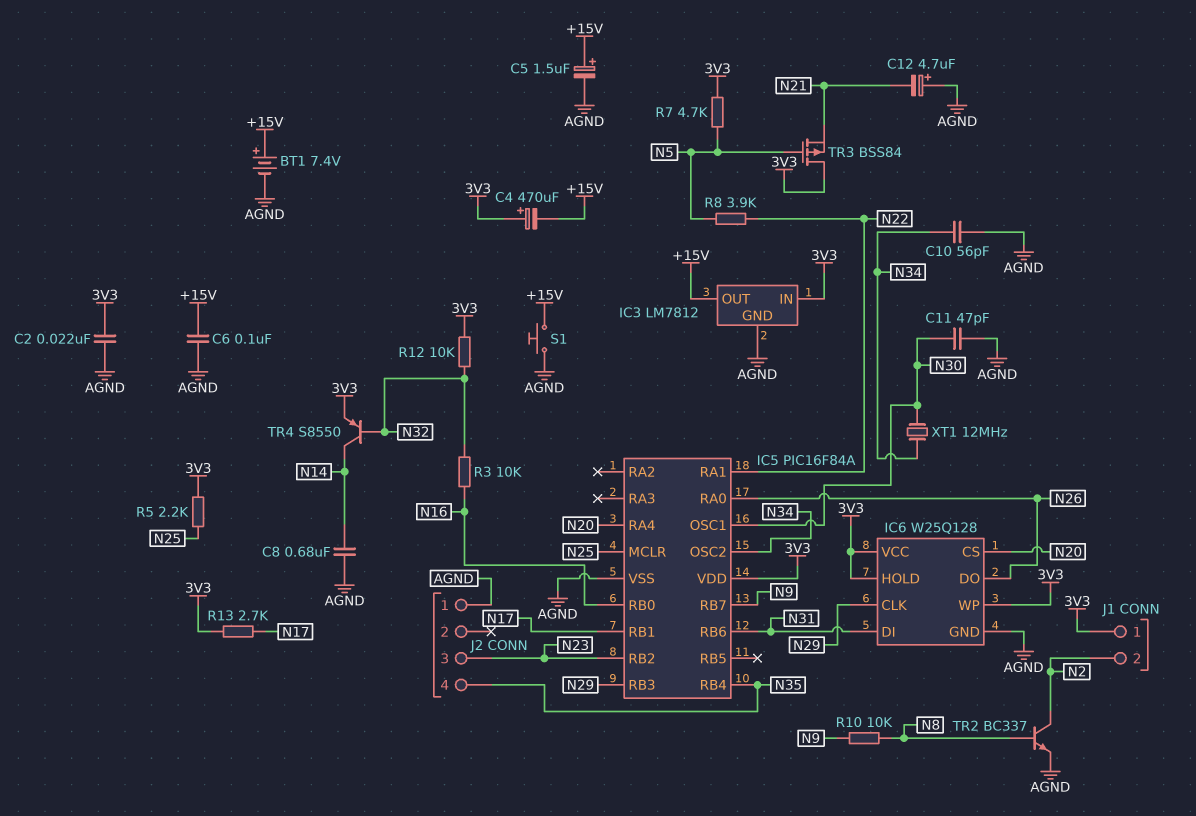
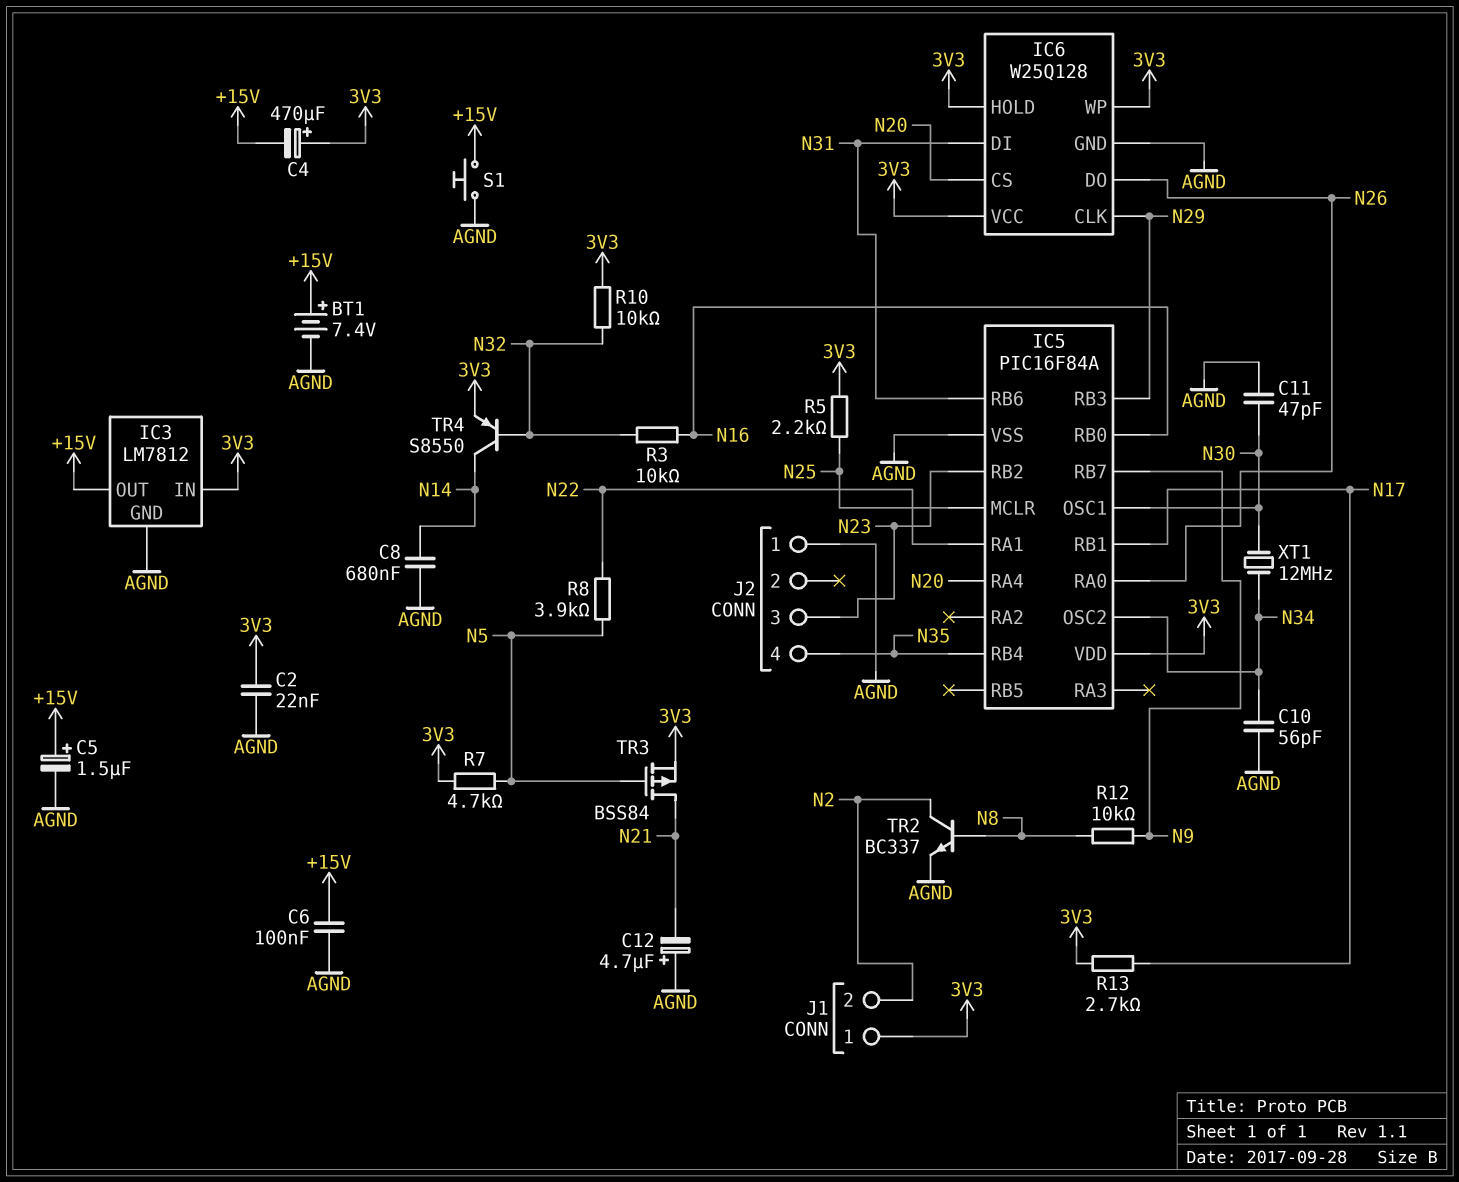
R10: 10k (N8, N9) -> 10k (3V3, N32)
R12: 10k (3V3, N32) -> 10k (N8, N9)
TR3: PMOS BSS84 (G N5, D 3V3, S N21) -> PMOS BSS84 (G N5, D N21, S 3V3)

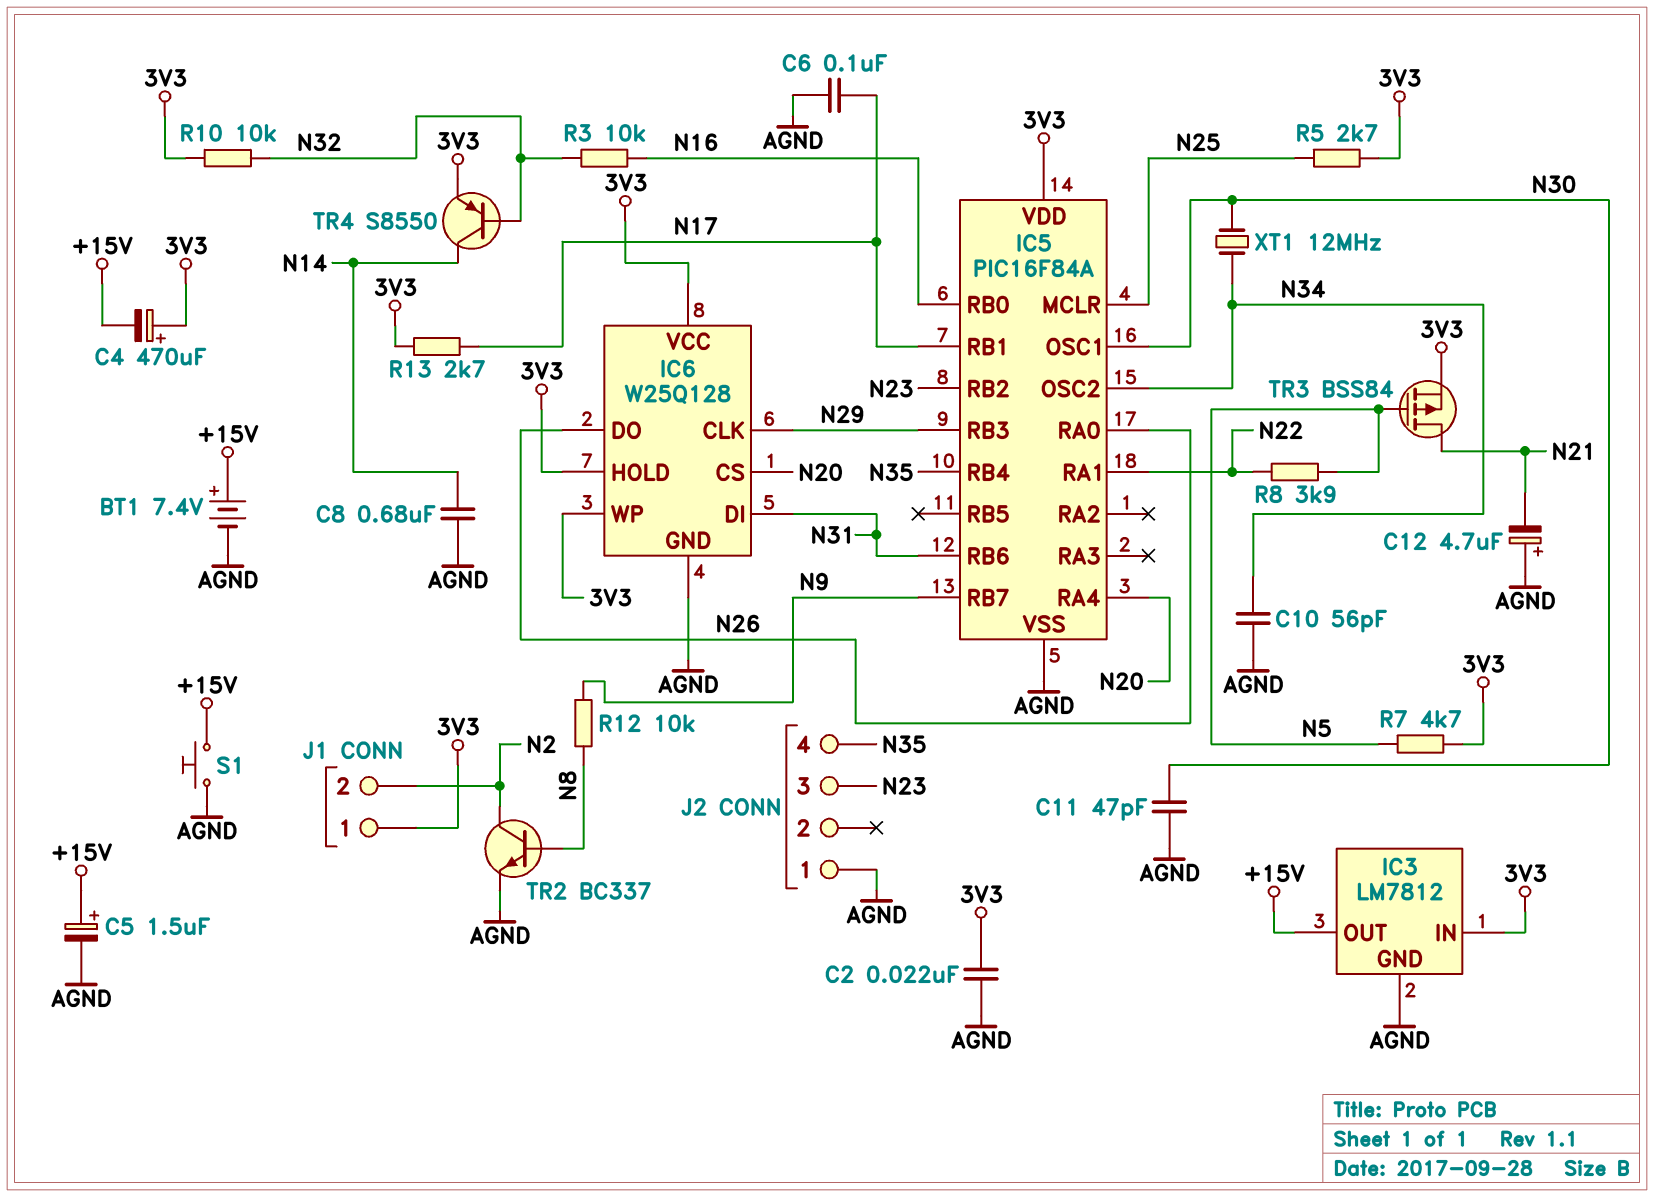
C6: 100nF (+15V, AGND) -> 100nF (AGND, N17)
R5: 2.2k (3V3, N25) -> 2.7k (3V3, N25)

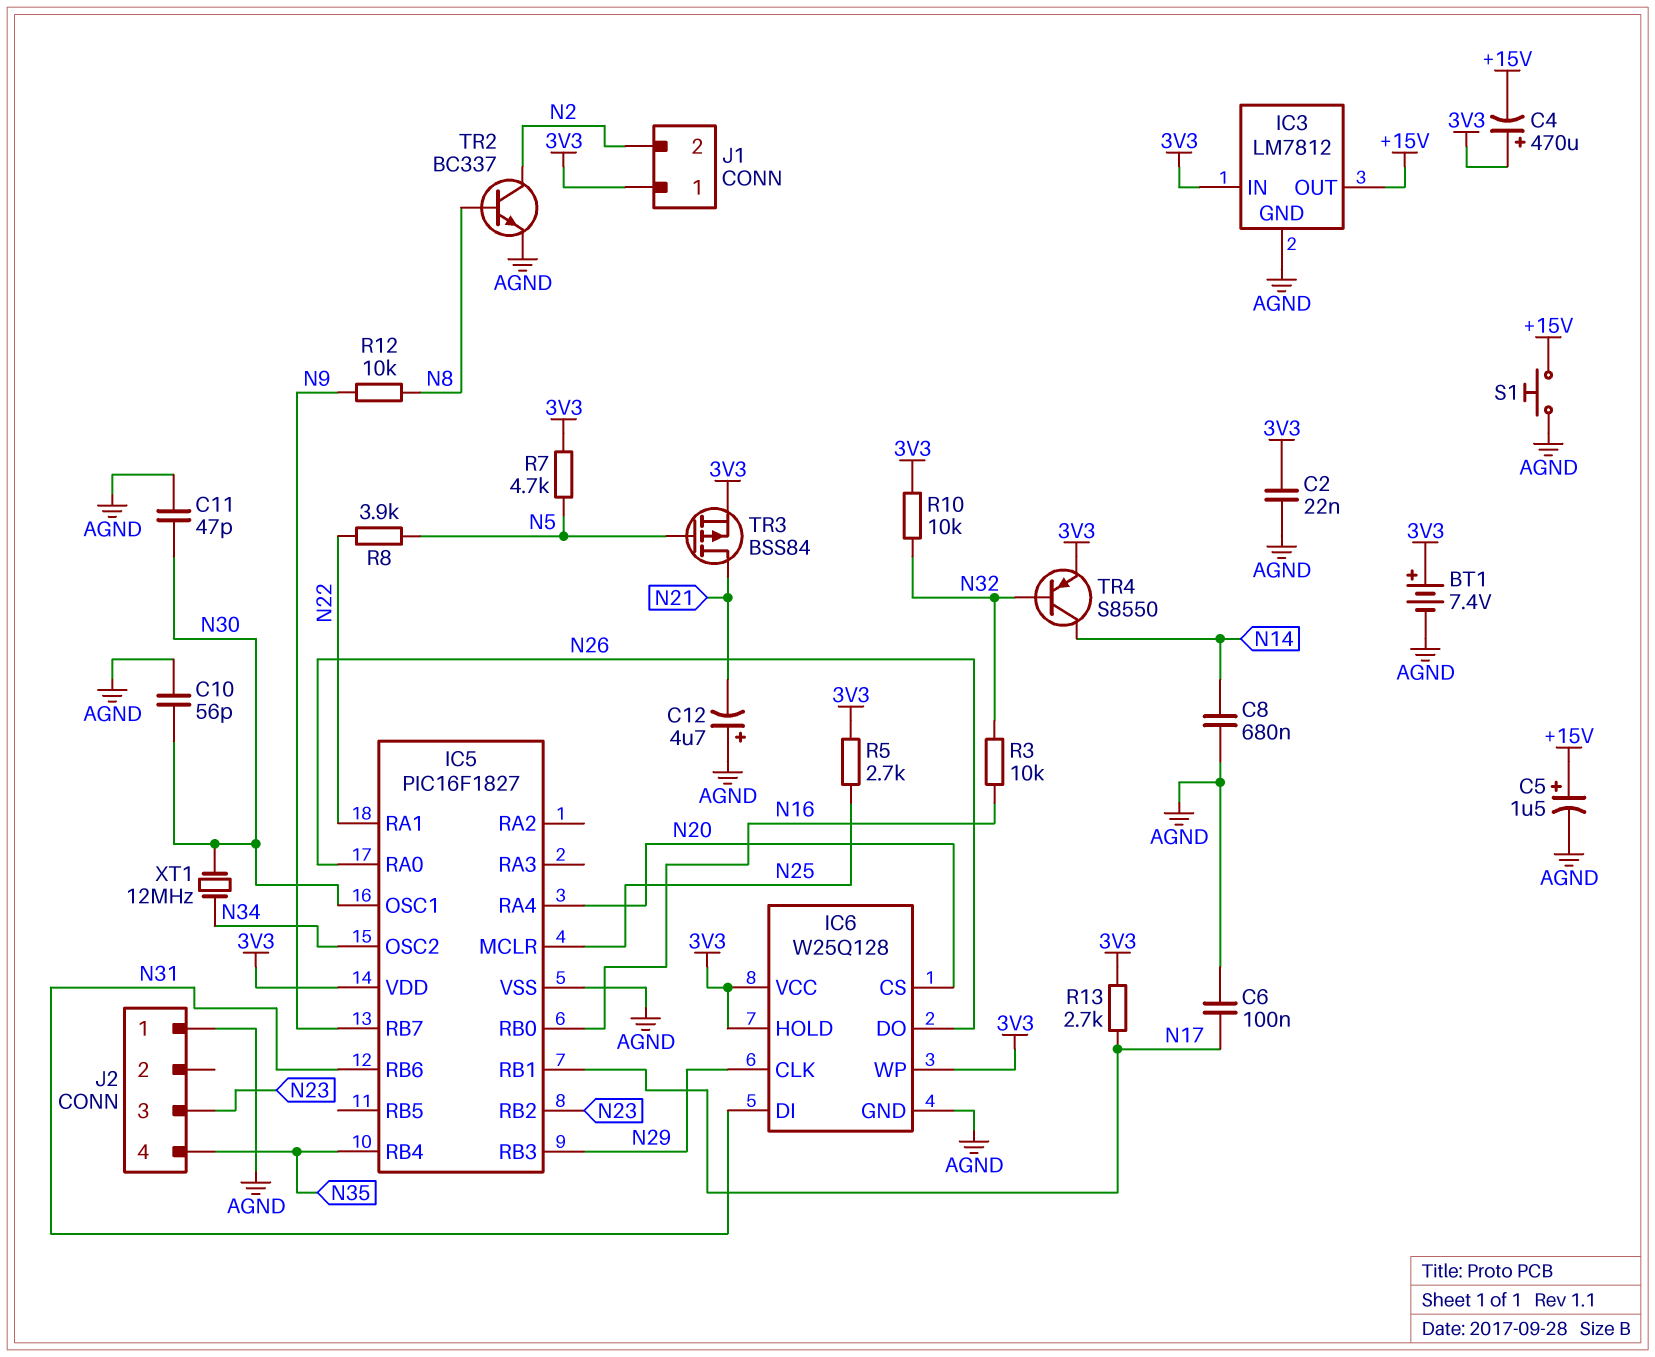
BT1: 7.4V (plus +15V, minus AGND) -> 7.4V (plus 3V3, minus AGND)
C10: 56pF (AGND, N34) -> 56pF (AGND, N30)
IC5: PIC16F84A -> PIC16F1827

